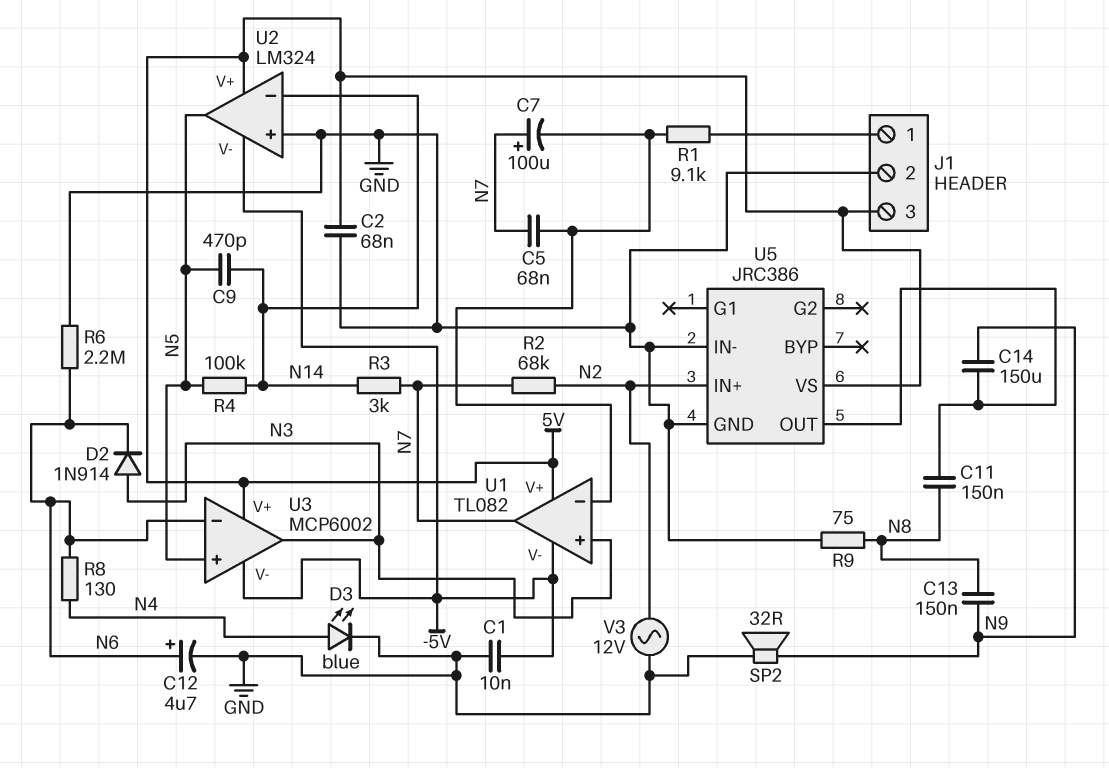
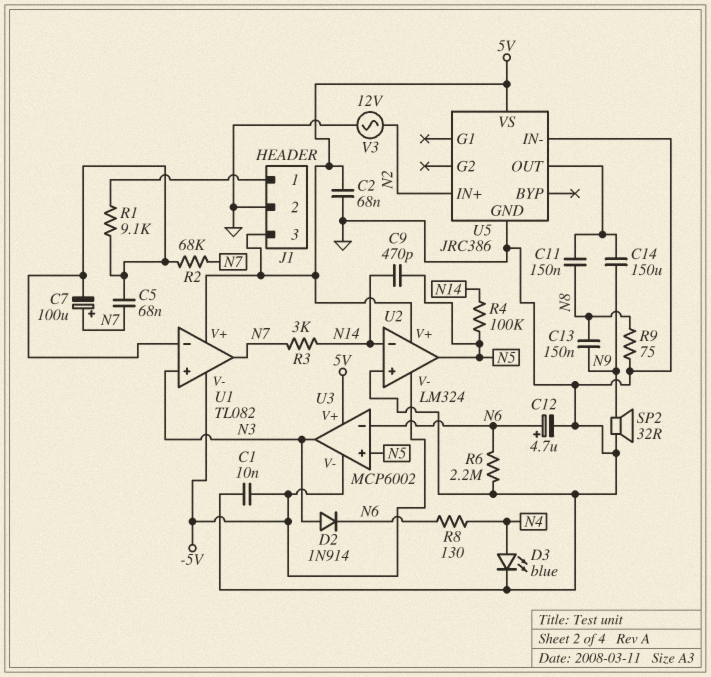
R2: 68k (N2, N7) -> 68k (N7, U1/in-)

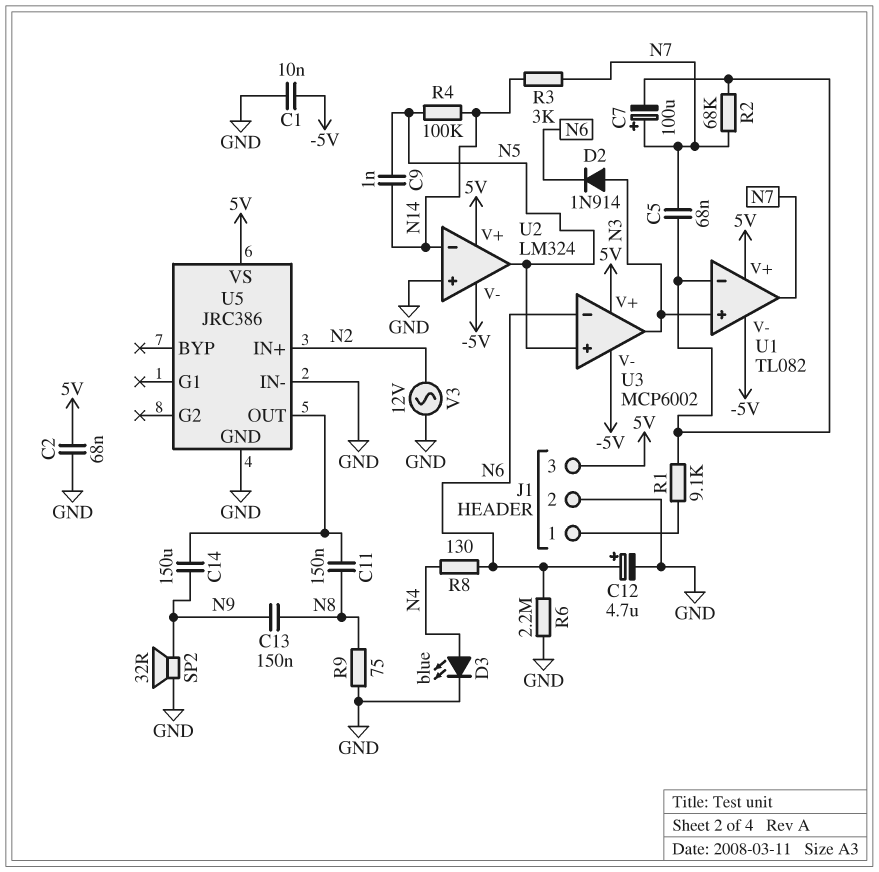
C9: 470pF (N5, N14) -> 1nF (N5, N14)

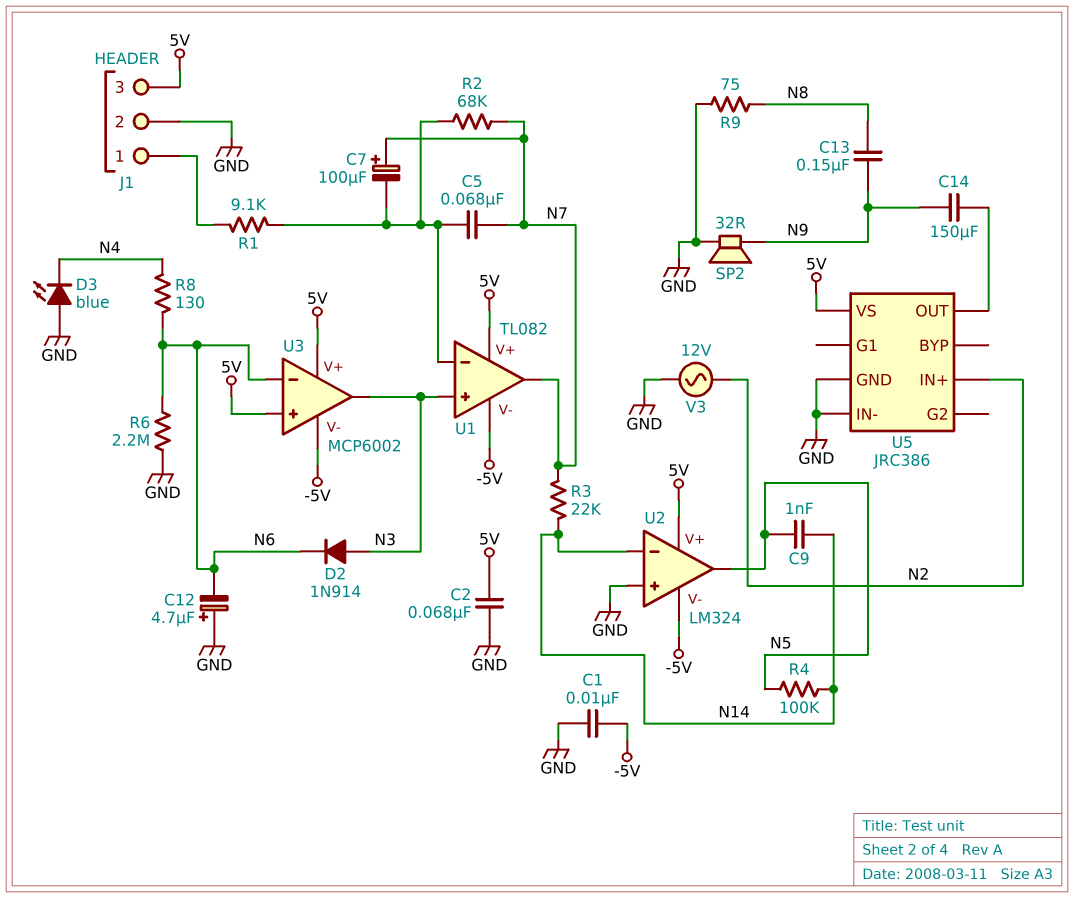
C11: 150nF (N8, U5/OUT) -> none
C12: 4.7uF (plus N6, minus GND) -> 4.7uF (plus GND, minus N6)
D3: LED blue (A N4, K GND) -> LED blue (A GND, K N4)
R3: 3k (N7, N14) -> 22k (N7, N14)
U3 pin in+: N5 -> 5V

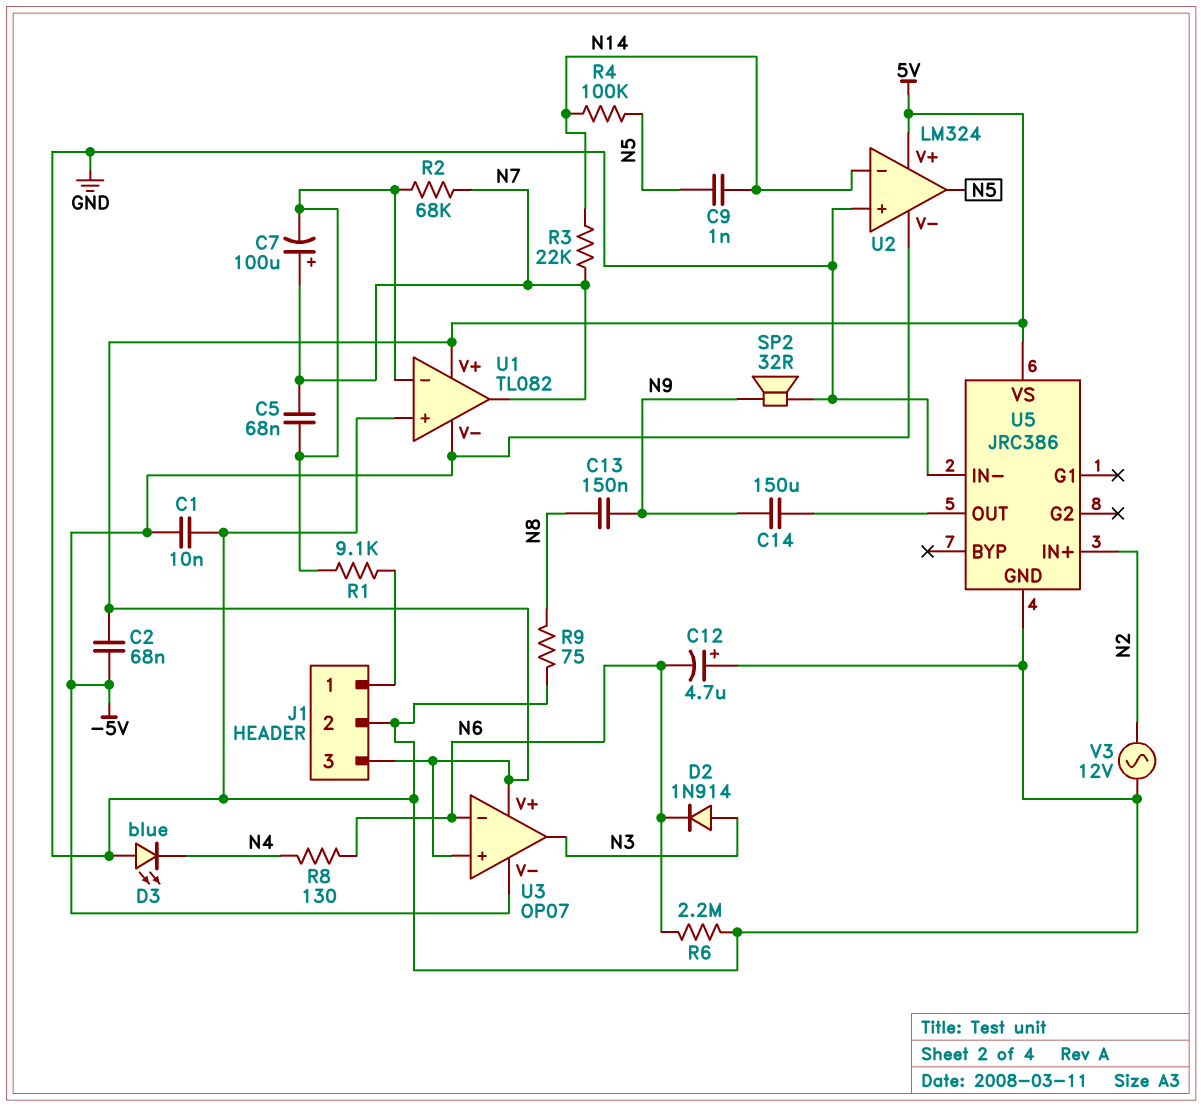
C2: 68nF (5V, GND) -> 68nF (-5V, 5V)
U1 pin in+: N3 -> GND
U3: MCP6002 -> OP07

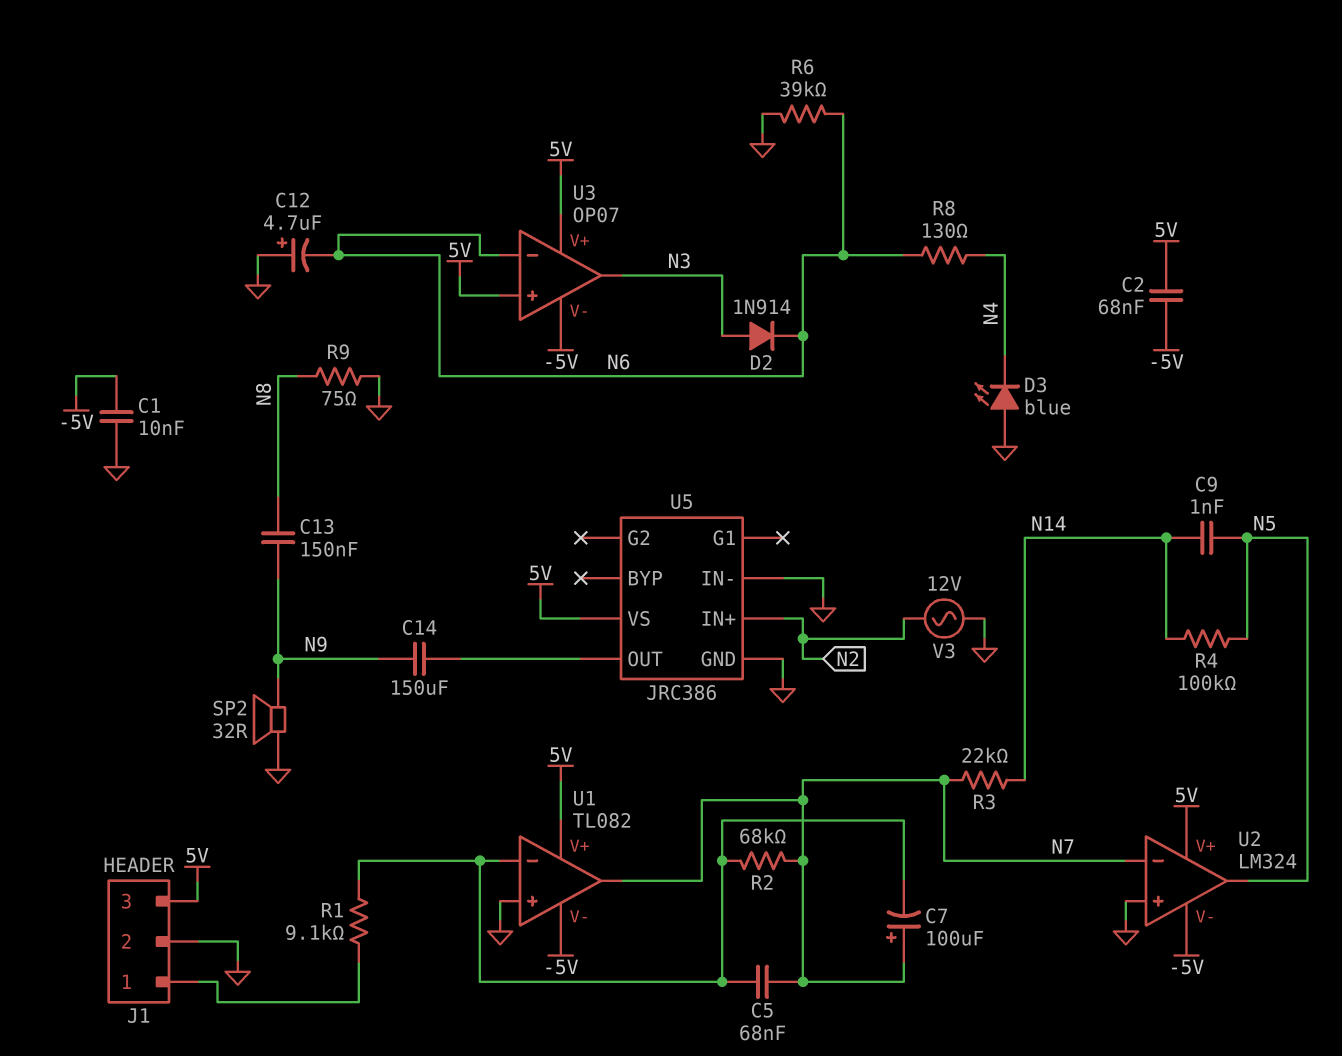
R6: 2.2M (GND, N6) -> 39k (GND, N6)
U2 pin in-: N14 -> N7

